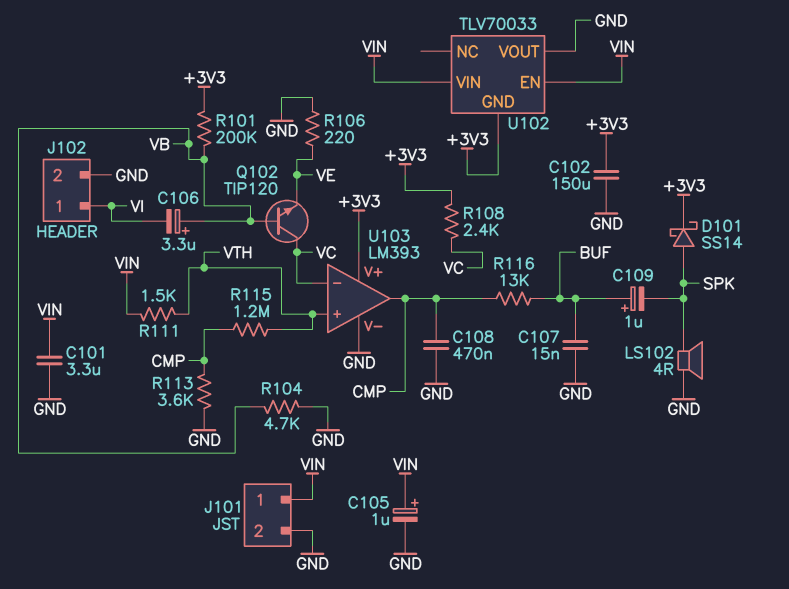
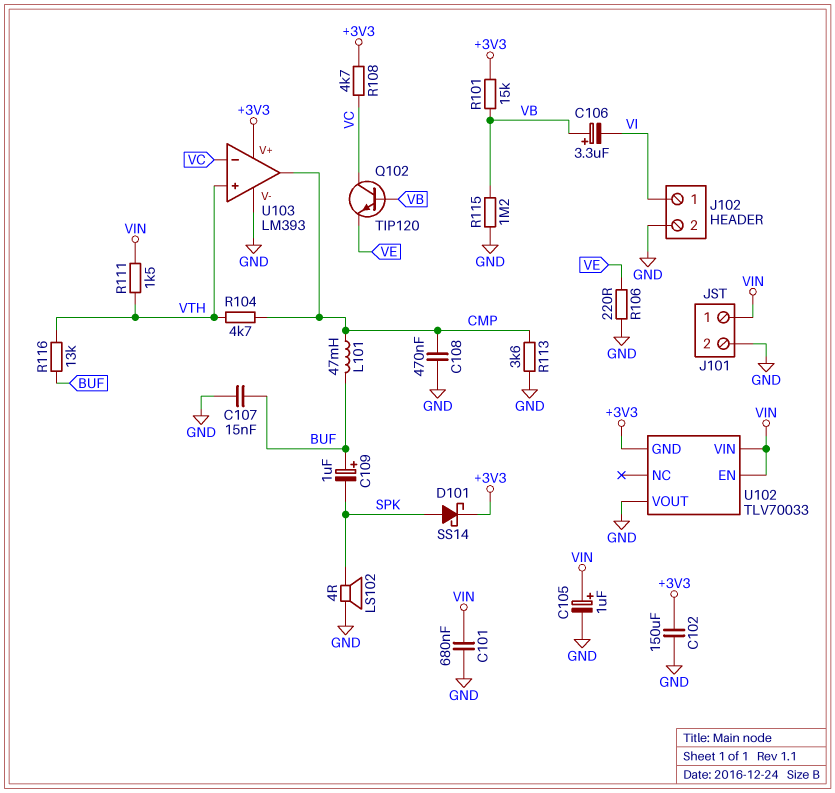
C101: 3.3uF (GND, VIN) -> 680nF (GND, VIN)
L101: none -> 47mH (BUF, CMP)
R101: 200k (+3V3, VB) -> 15k (+3V3, VB)
R104: 4.7k (GND, VB) -> 4.7k (CMP, VTH)
R108: 2.4k (+3V3, VC) -> 4.7k (+3V3, VC)
R115: 1.2M (CMP, VTH) -> 1.2M (GND, VB)
R116: 13k (BUF, CMP) -> 13k (BUF, VTH)

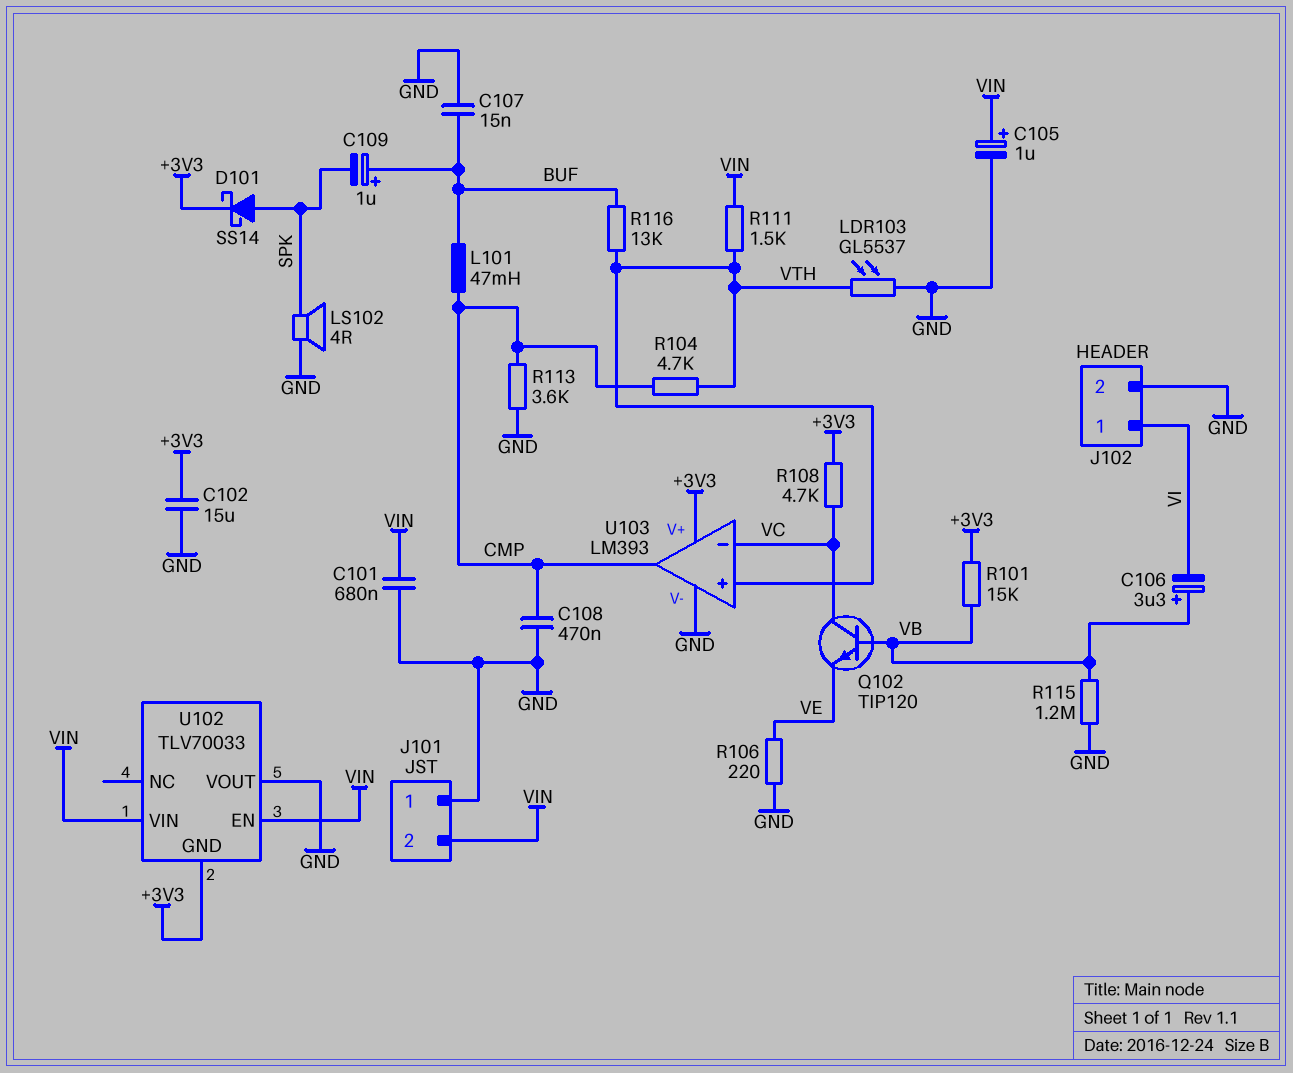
C102: 150uF (+3V3, GND) -> 15uF (+3V3, GND)
J101 pin 1: VIN -> GND
J101 pin 2: GND -> VIN
LDR103: none -> GL5537 (GND, VTH)

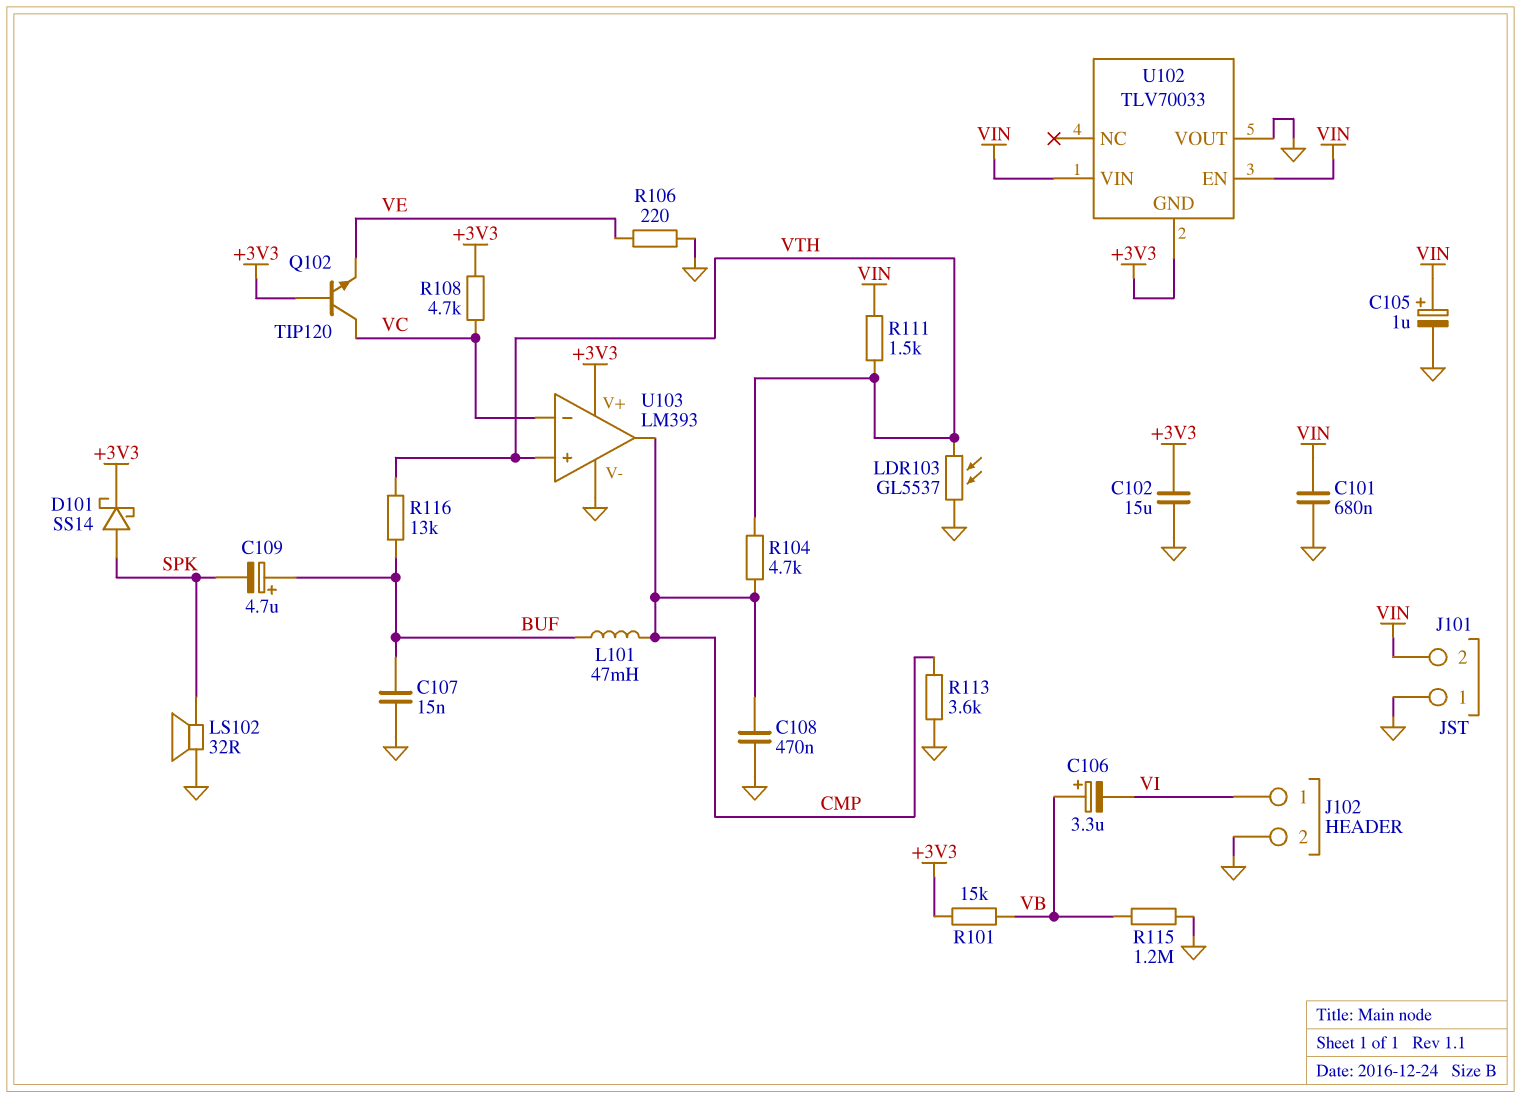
C109: 1uF (plus BUF, minus SPK) -> 4.7uF (plus BUF, minus SPK)
LS102: speaker 4R (GND, SPK) -> speaker 32R (GND, SPK)
Q102: NPN TIP120 (B VB, C VC, E VE) -> NPN TIP120 (B +3V3, C VC, E VE)

